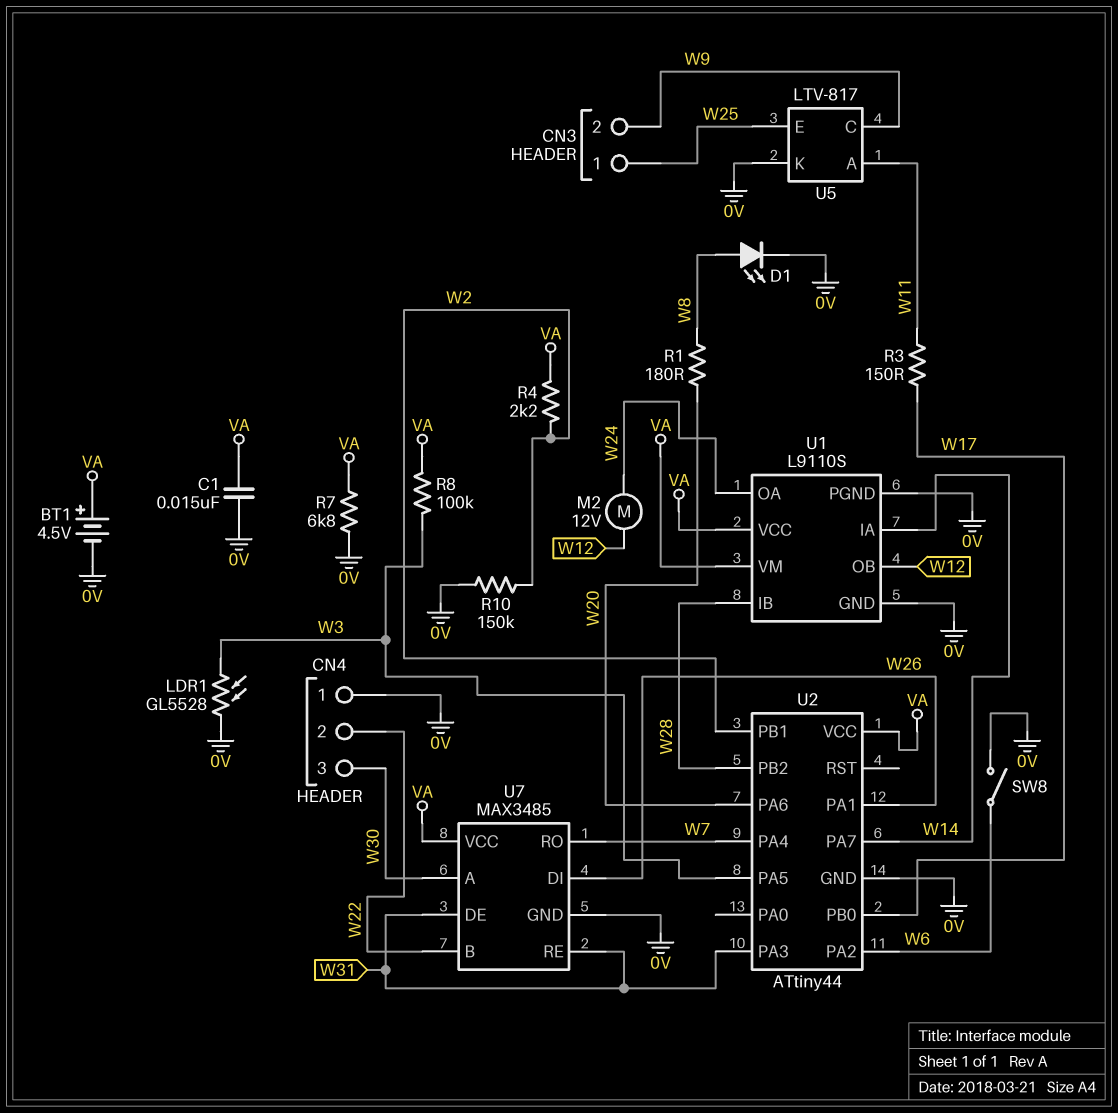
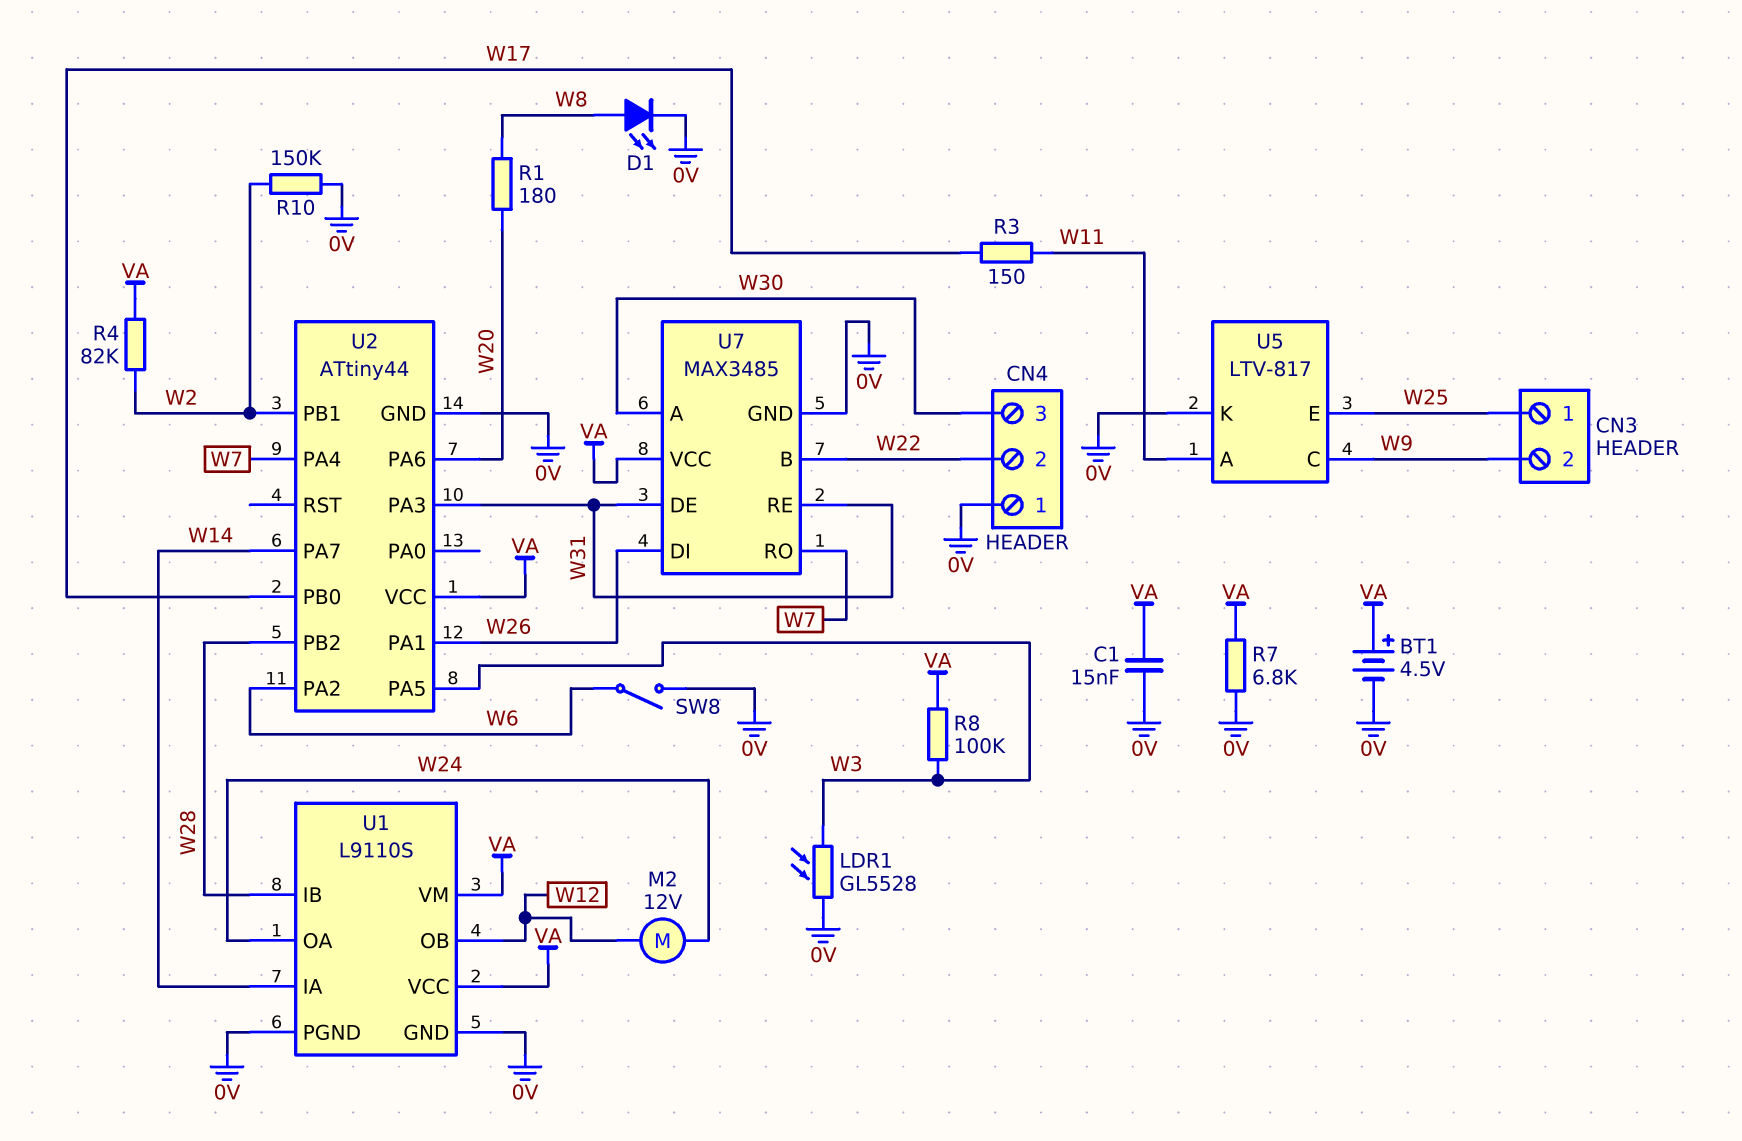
R4: 2.2k (VA, W2) -> 82k (VA, W2)

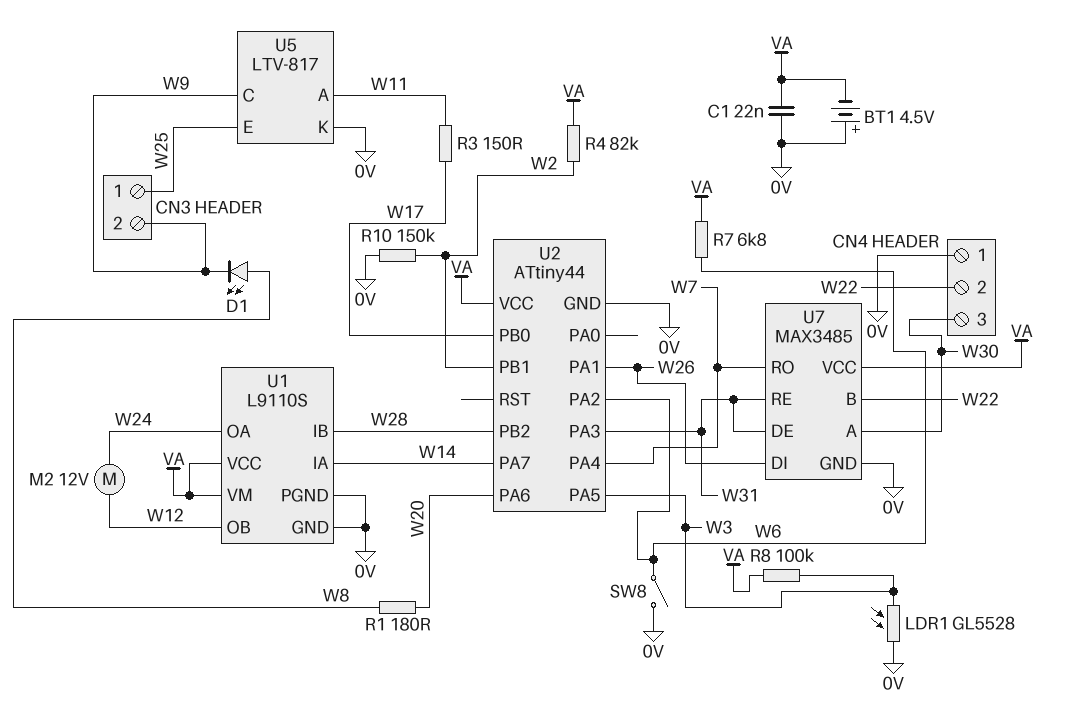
BT1: 4.5V (plus VA, minus 0V) -> 4.5V (plus 0V, minus VA)
C1: 15nF (0V, VA) -> 22nF (0V, VA)
D1: LED (A W8, K 0V) -> LED (A W8, K W9)
R7: 6.8k (0V, VA) -> 6.8k (VA, W6)

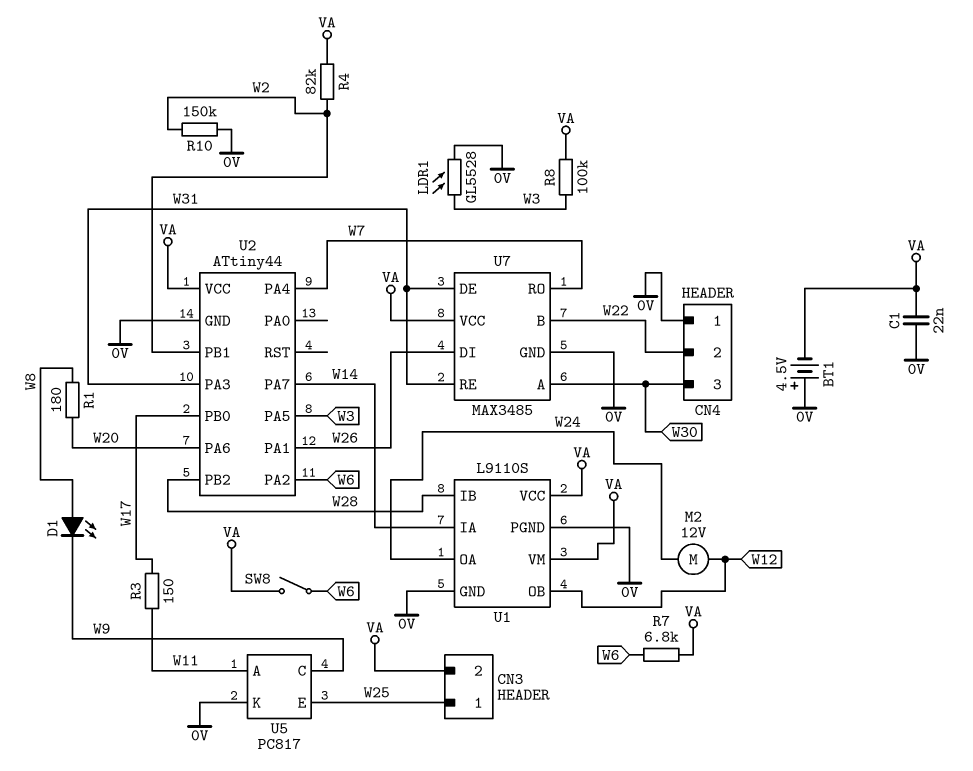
CN3 pin 2: W9 -> VA
SW8: switch (0V, W6) -> switch (VA, W6)
U5: LTV-817 -> PC817

